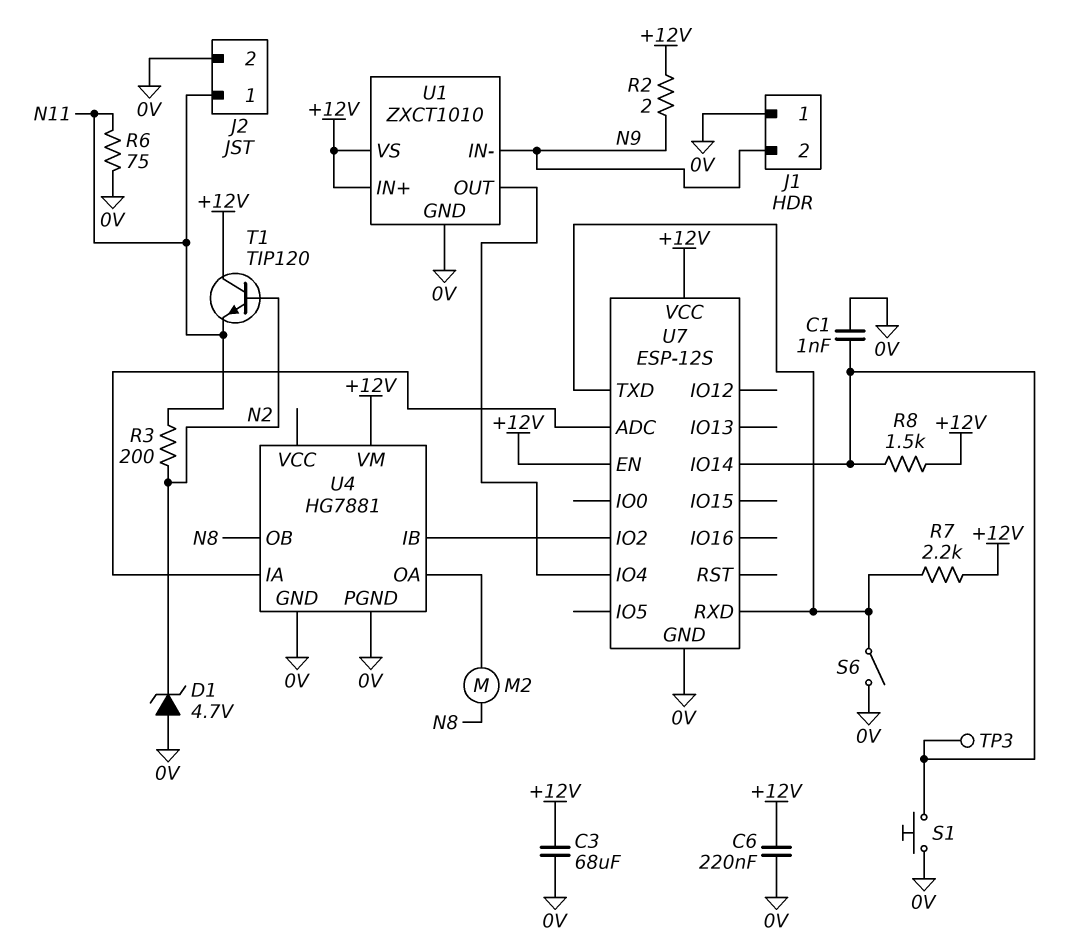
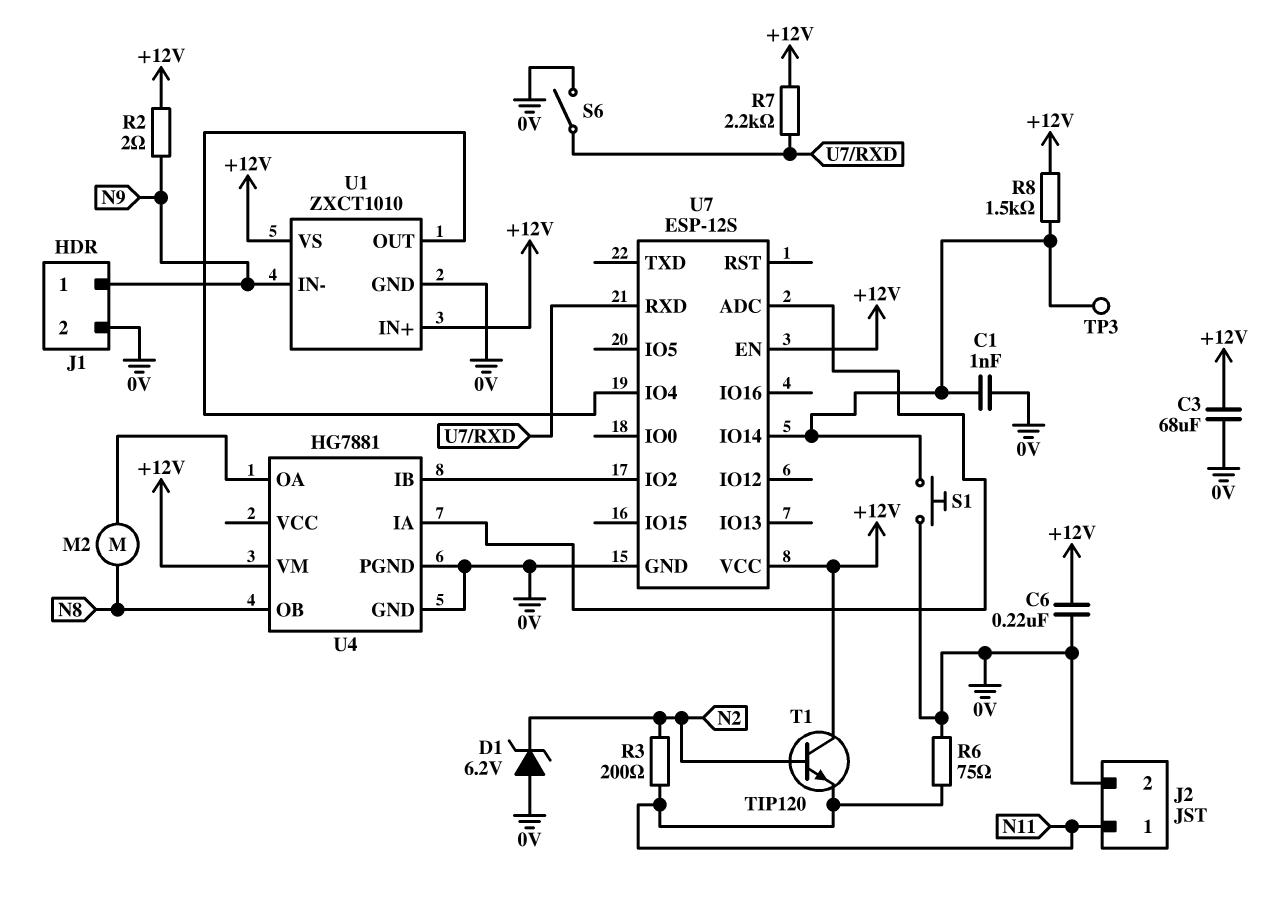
D1: zener 4.7V (A 0V, K N2) -> zener 6.2V (A 0V, K N2)
J1 pin 1: 0V -> N9
J1 pin 2: N9 -> 0V
U7 pin TXD: U7/RXD -> none

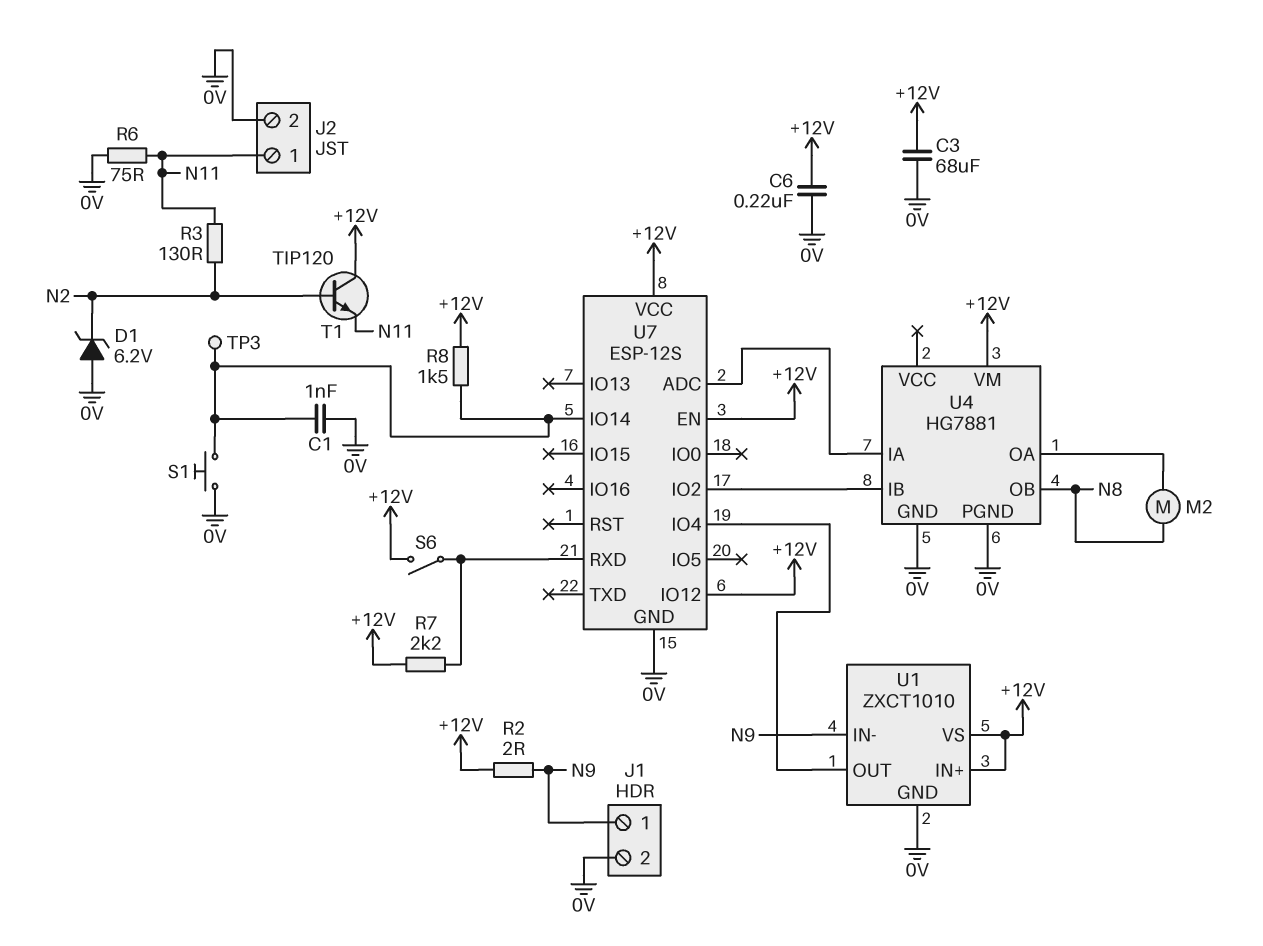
R3: 200 (N2, N11) -> 130 (N2, N11)
S6: switch (0V, U7/RXD) -> switch (+12V, U7/RXD)
U7 pin IO12: none -> +12V

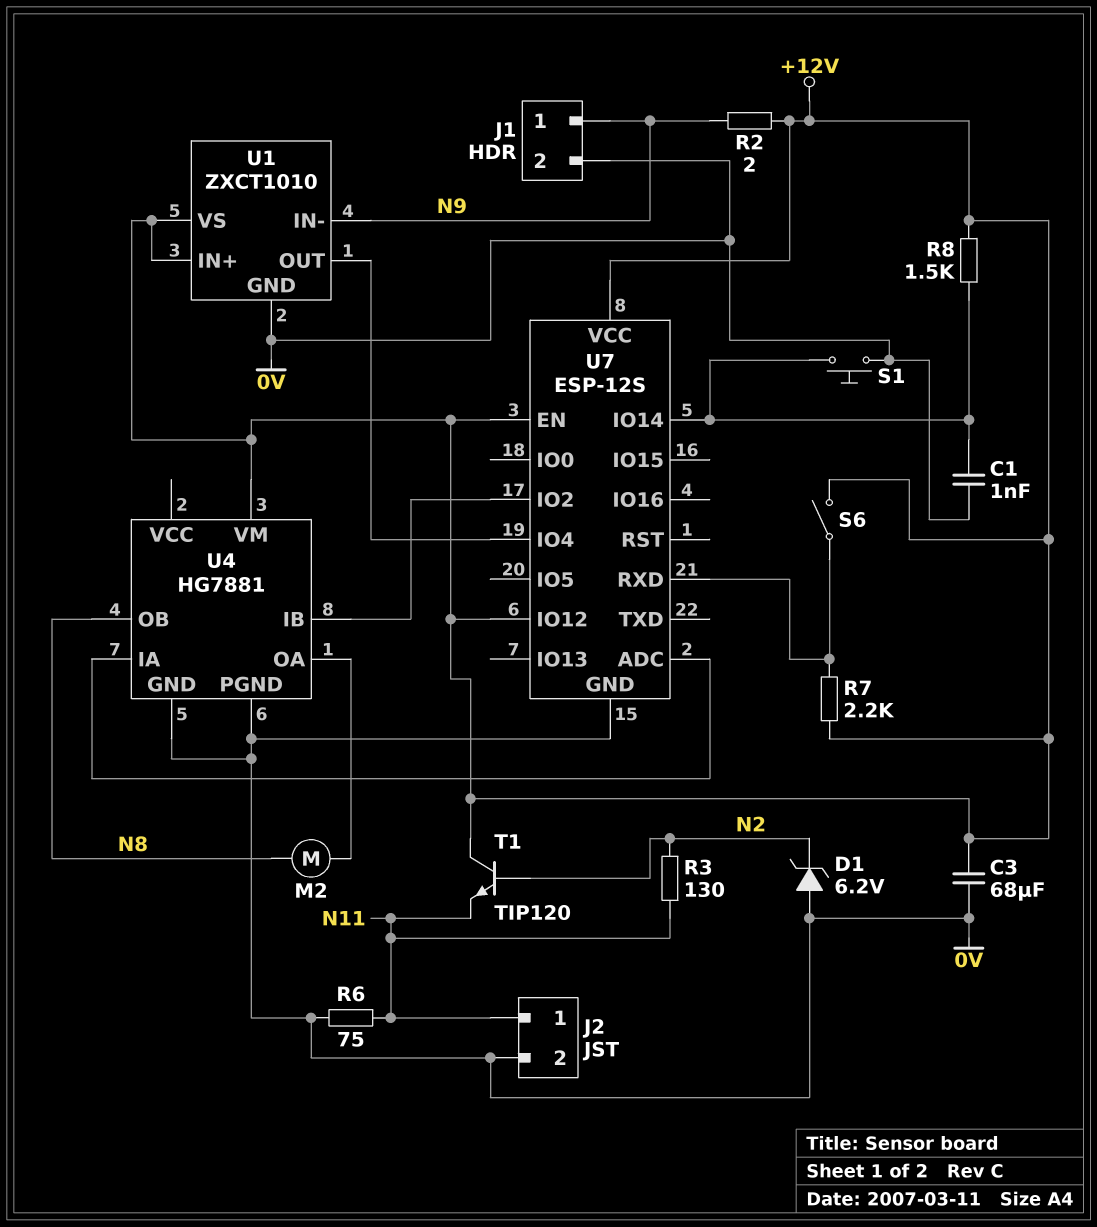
C6: 220nF (+12V, 0V) -> none
TP3: test point (U7/IO14) -> none

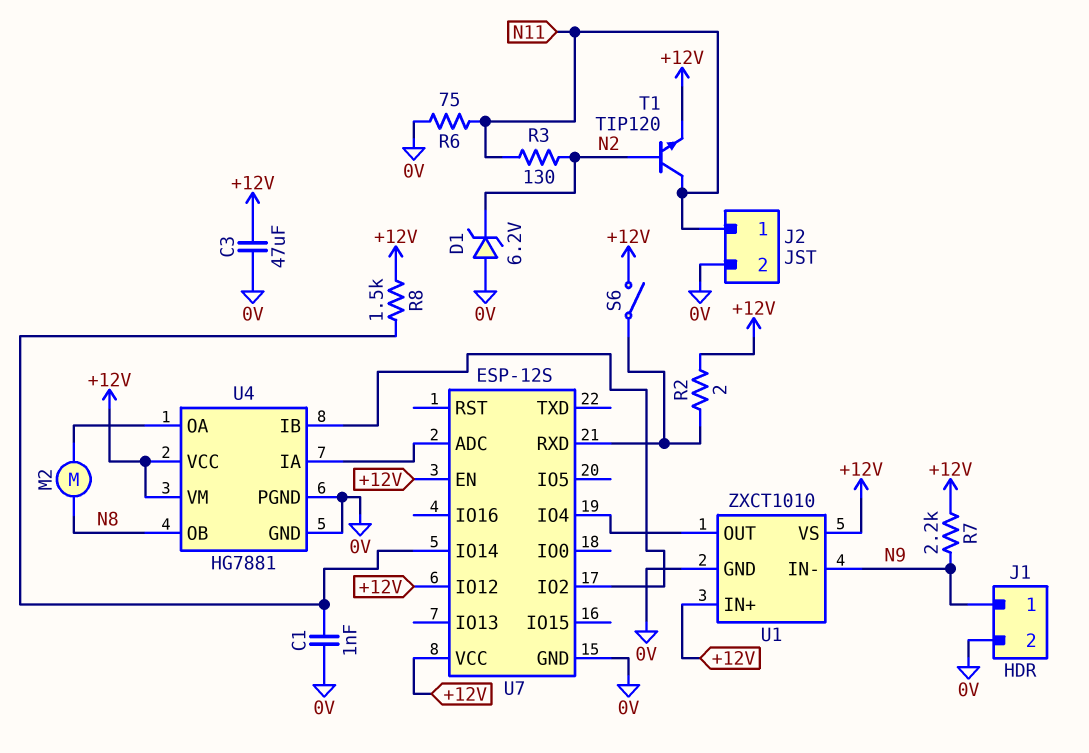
C3: 68uF (+12V, 0V) -> 47uF (+12V, 0V)
R2: 2 (+12V, N9) -> 2 (+12V, U7/RXD)
R7: 2.2k (+12V, U7/RXD) -> 2.2k (+12V, N9)
S1: button (0V, U7/IO14) -> none
T1: NPN TIP120 (B N2, C +12V, E N11) -> NPN TIP120 (B N2, C N11, E +12V)
U4 pin VCC: none -> +12V

